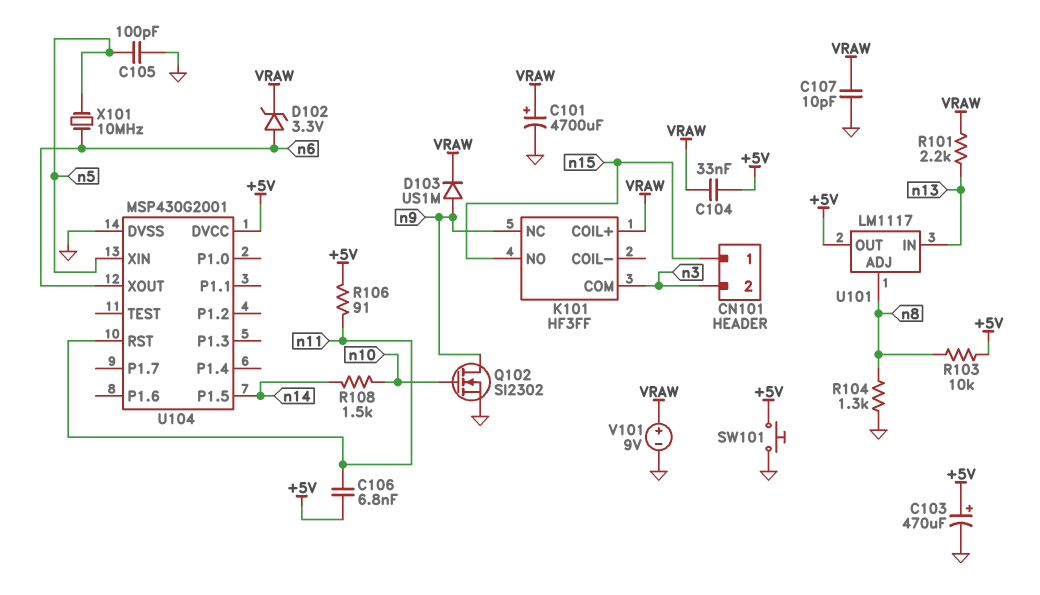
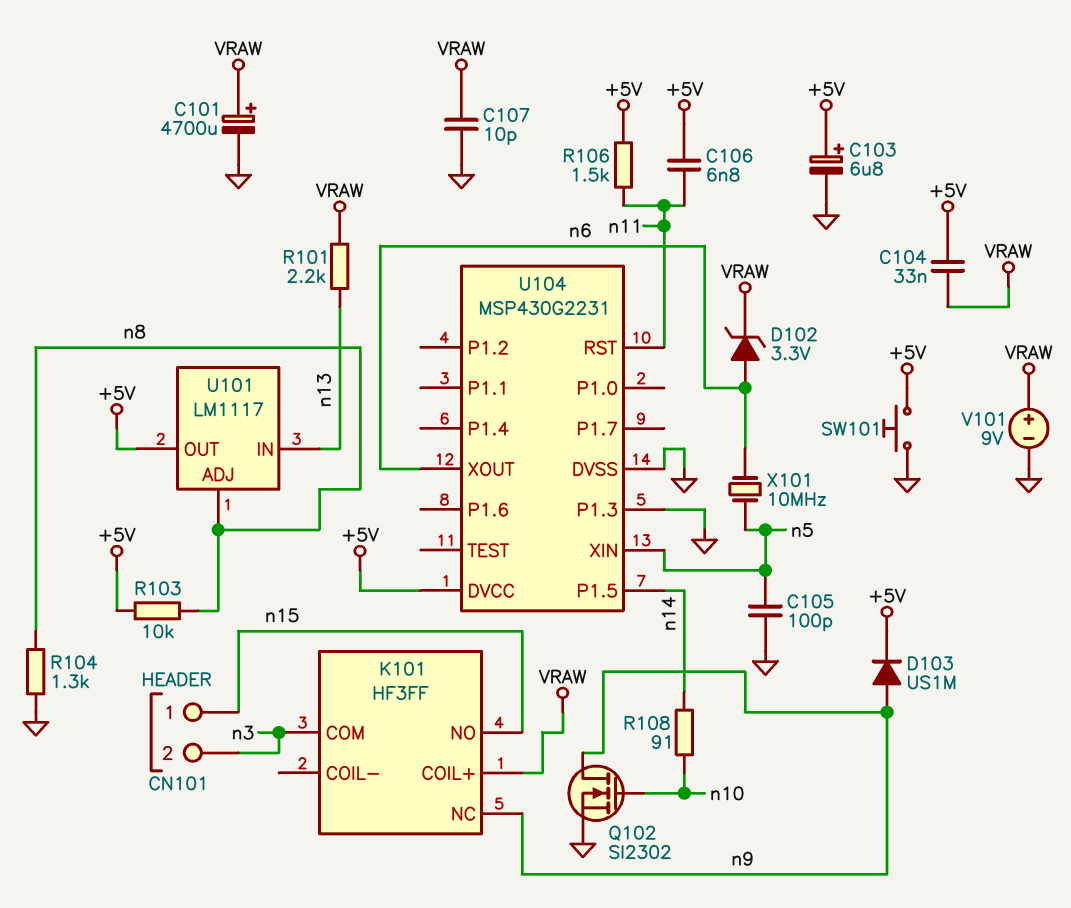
C103: 470uF (plus +5V, minus GND) -> 6.8uF (plus +5V, minus GND)
D103: diode US1M (A n9, K VRAW) -> diode US1M (A n9, K +5V)
R106: 91 (+5V, n11) -> 1.5k (+5V, n11)
R108: 1.5k (n10, n14) -> 91 (n10, n14)
U104: MSP430G2001 -> MSP430G2231
U104 pin P1.3: none -> GND

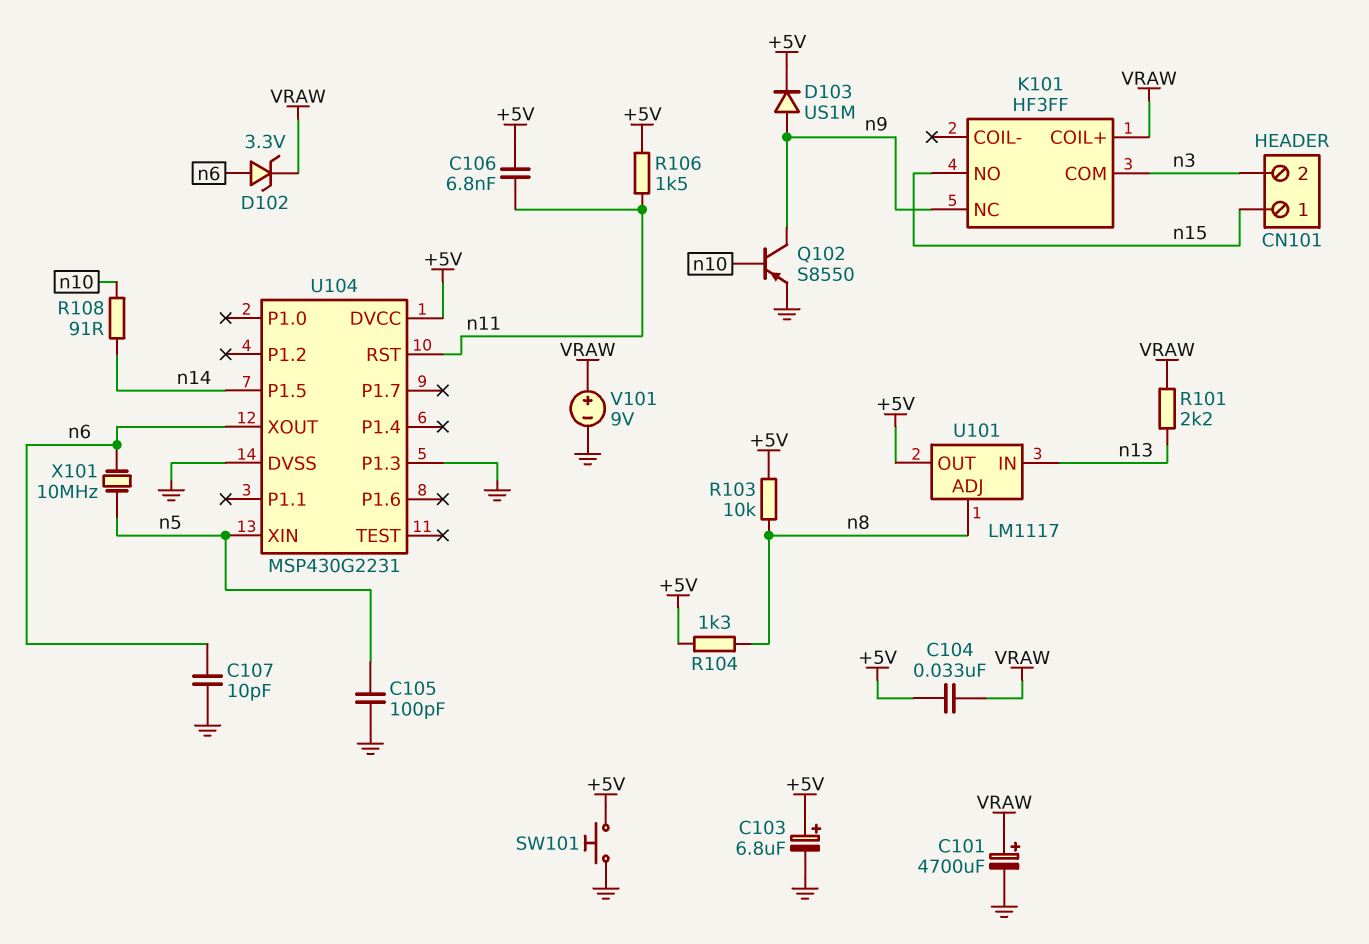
C107: 10pF (GND, VRAW) -> 10pF (GND, n6)
Q102: NMOS SI2302 (G n10, D n9, S GND) -> PNP S8550 (B n10, C n9, E GND)
R104: 1.3k (GND, n8) -> 1.3k (+5V, n8)

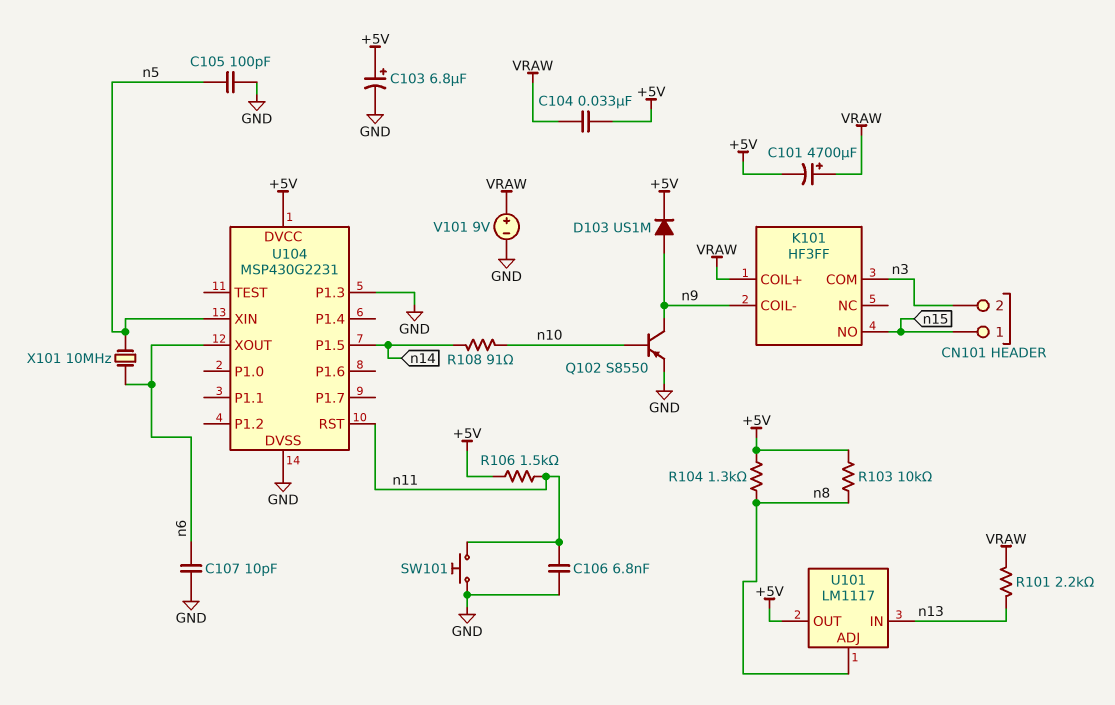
C101: 4700uF (plus VRAW, minus GND) -> 4700uF (plus VRAW, minus +5V)
C106: 6.8nF (+5V, n11) -> 6.8nF (GND, n11)
D102: zener 3.3V (A n6, K VRAW) -> none
K101 pin COIL-: none -> n9
K101 pin NC: n9 -> none
SW101: button (+5V, GND) -> button (GND, n11)

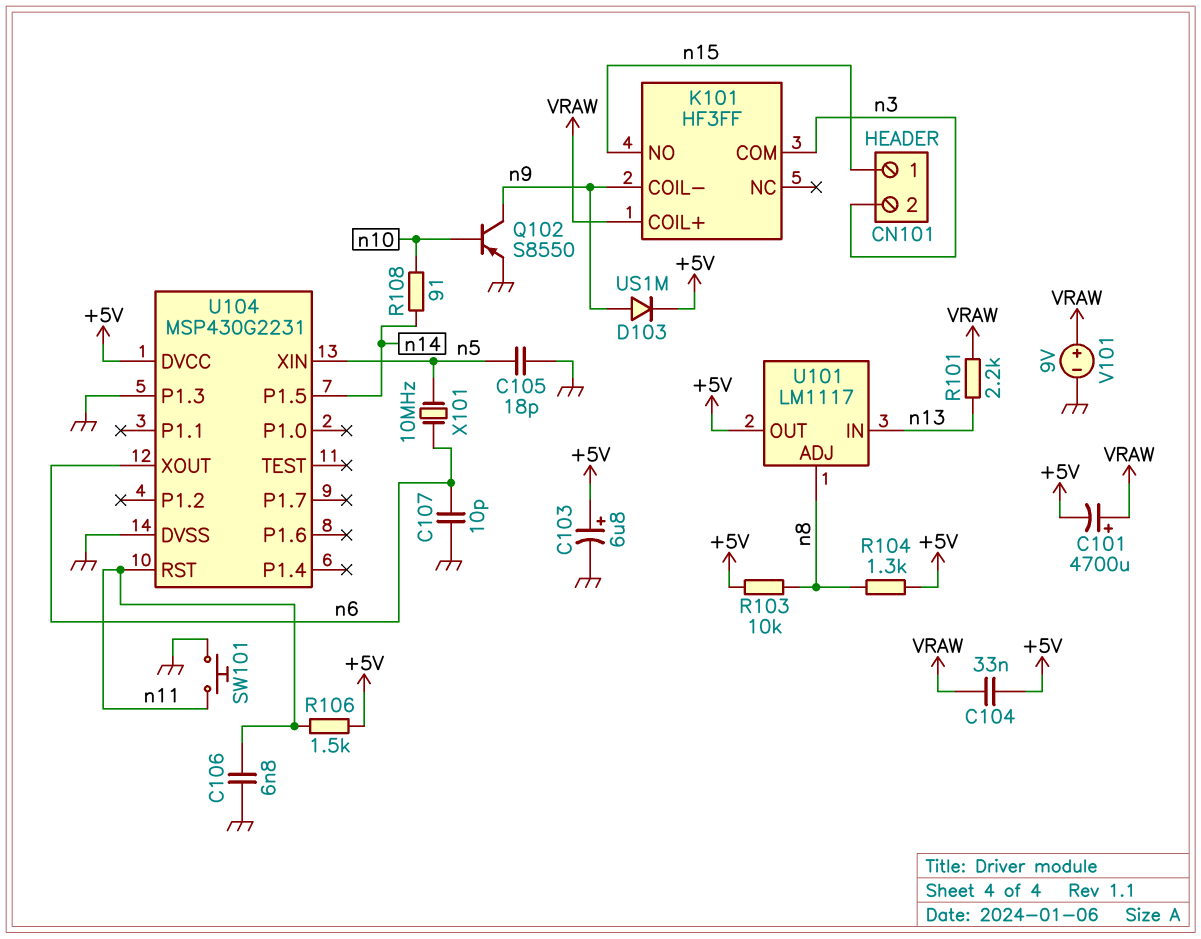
C105: 100pF (GND, n5) -> 18pF (GND, n5)

